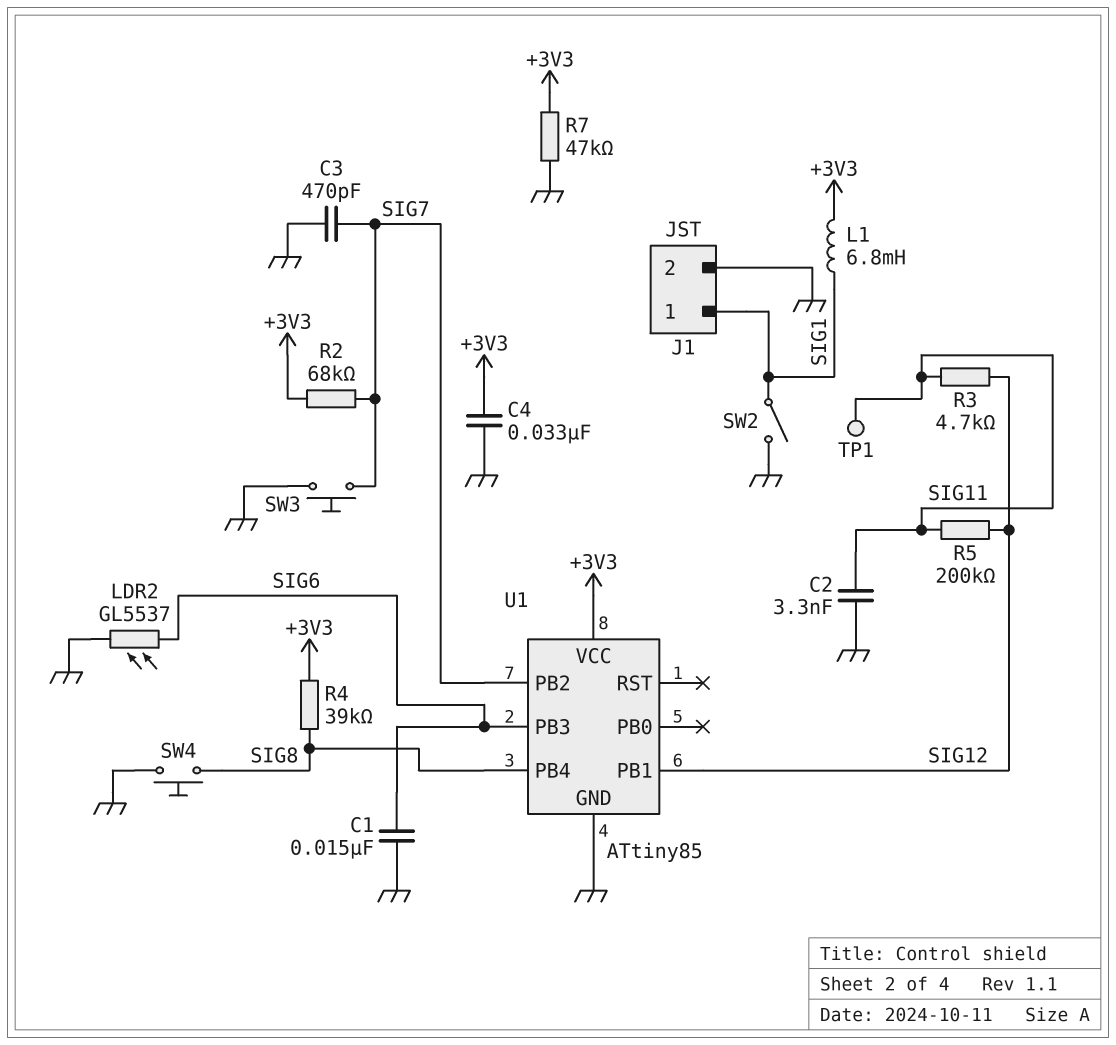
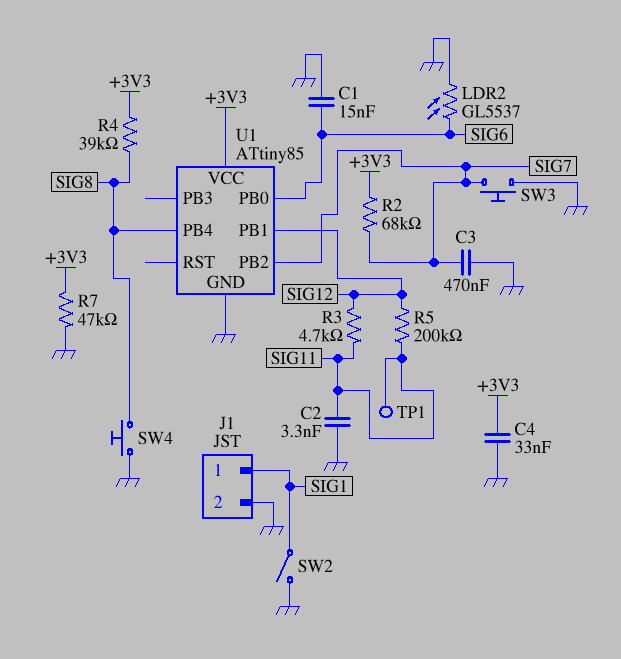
C3: 470pF (GND, SIG7) -> 470nF (GND, SIG7)
L1: 6.8mH (+3V3, SIG1) -> none
U1 pin PB0: none -> SIG6
U1 pin PB3: SIG6 -> none

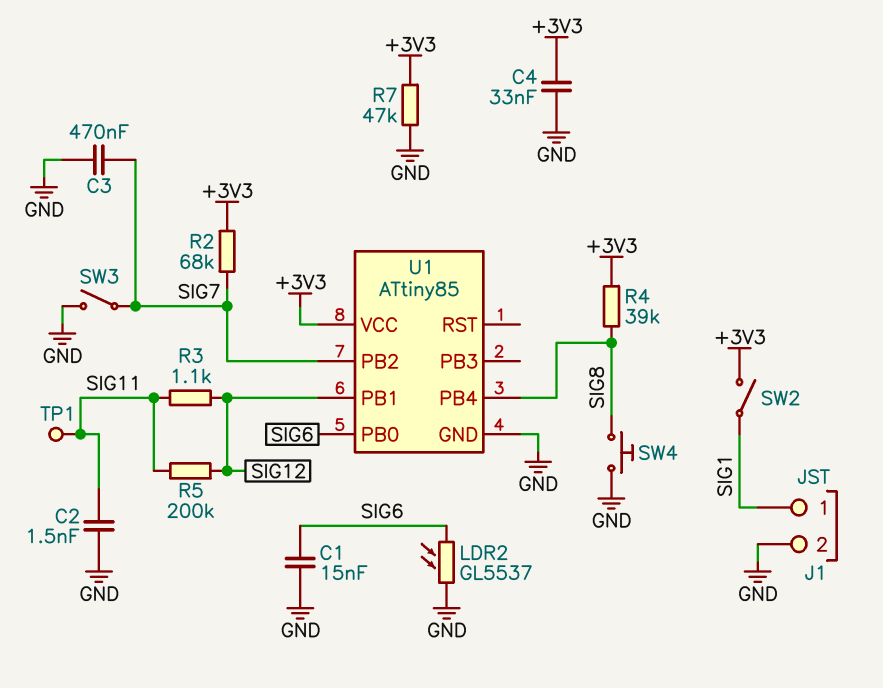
C2: 3.3nF (GND, SIG11) -> 1.5nF (GND, SIG11)
R3: 4.7k (SIG11, SIG12) -> 1.1k (SIG11, SIG12)
SW2: switch (GND, SIG1) -> switch (+3V3, SIG1)
SW3: button (GND, SIG7) -> switch (GND, SIG7)

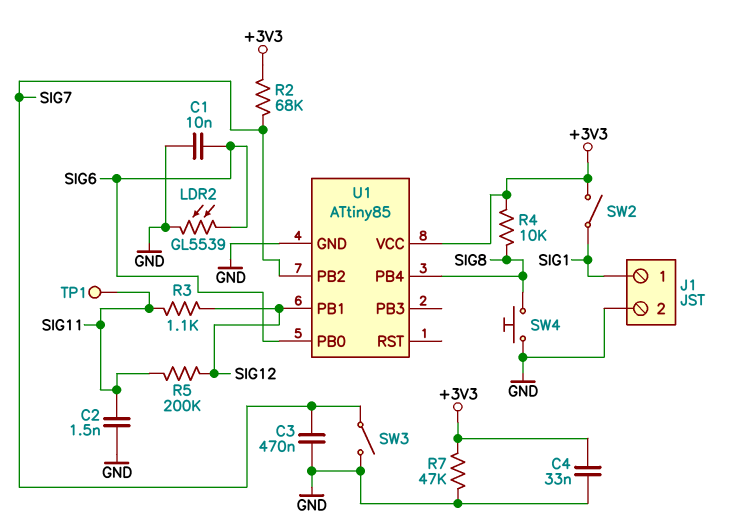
C1: 15nF (GND, SIG6) -> 10nF (GND, SIG6)
LDR2: GL5537 (GND, SIG6) -> GL5539 (GND, SIG6)
R4: 39k (+3V3, SIG8) -> 10k (+3V3, SIG8)

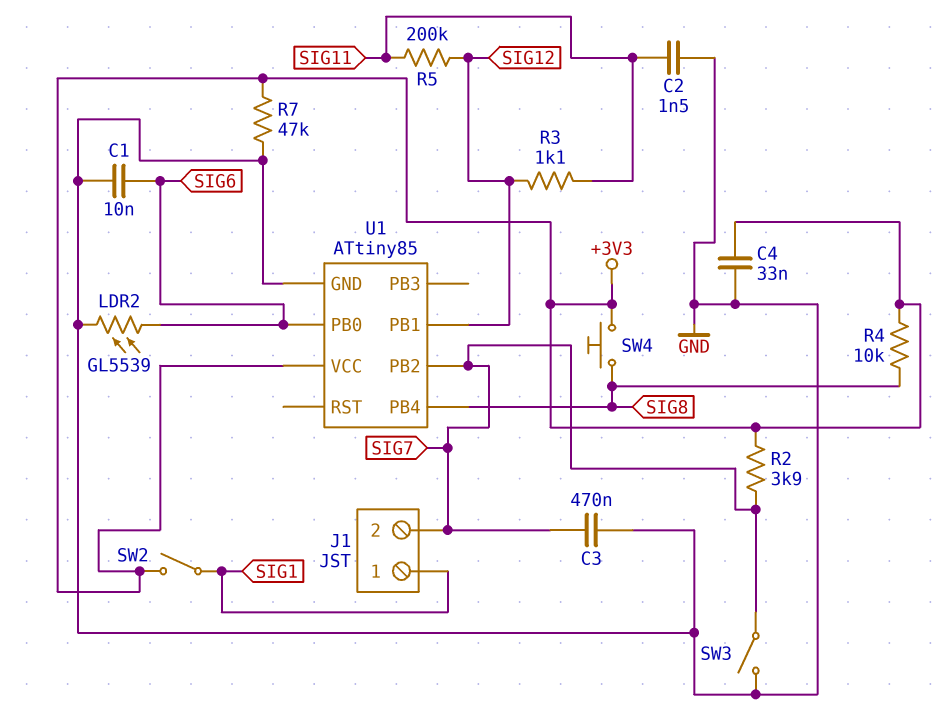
J1 pin 2: GND -> SIG7
R2: 68k (+3V3, SIG7) -> 3.9k (+3V3, SIG7)
SW4: button (GND, SIG8) -> button (+3V3, SIG8)
TP1: test point (SIG11) -> none

